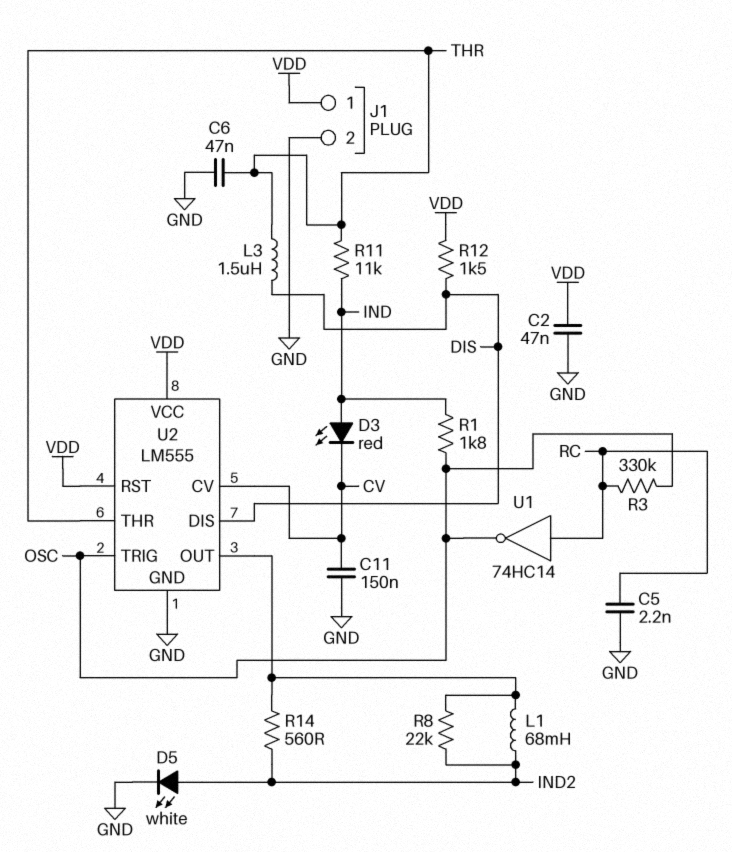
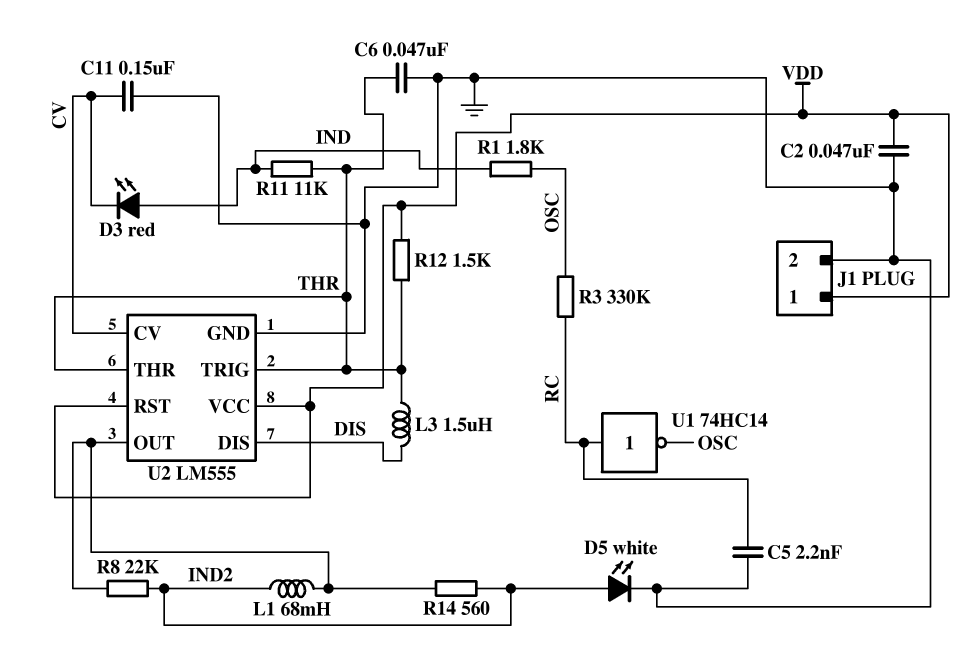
R12: 1.5k (DIS, VDD) -> 1.5k (THR, VDD)
U2 pin TRIG: OSC -> THR

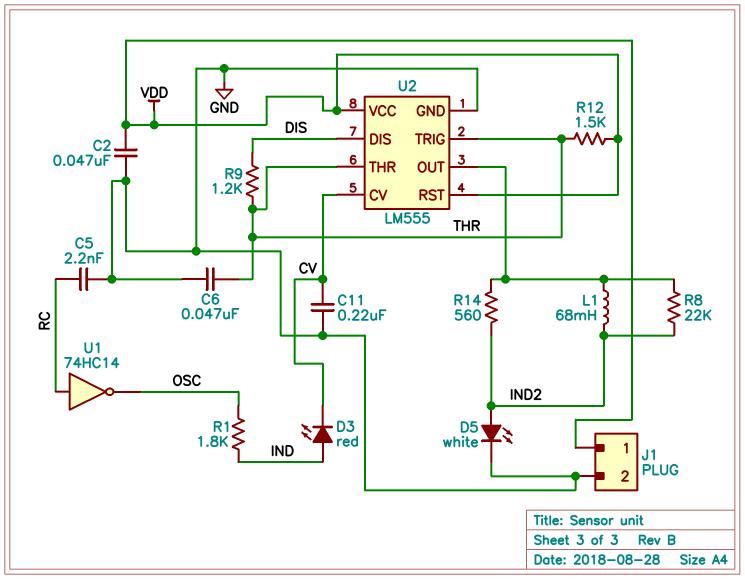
C11: 150nF (CV, GND) -> 220nF (CV, GND)
L3: 1.5uH (DIS, THR) -> none
R3: 330k (OSC, RC) -> none
R9: none -> 1.2k (DIS, THR)
R11: 11k (IND, THR) -> none

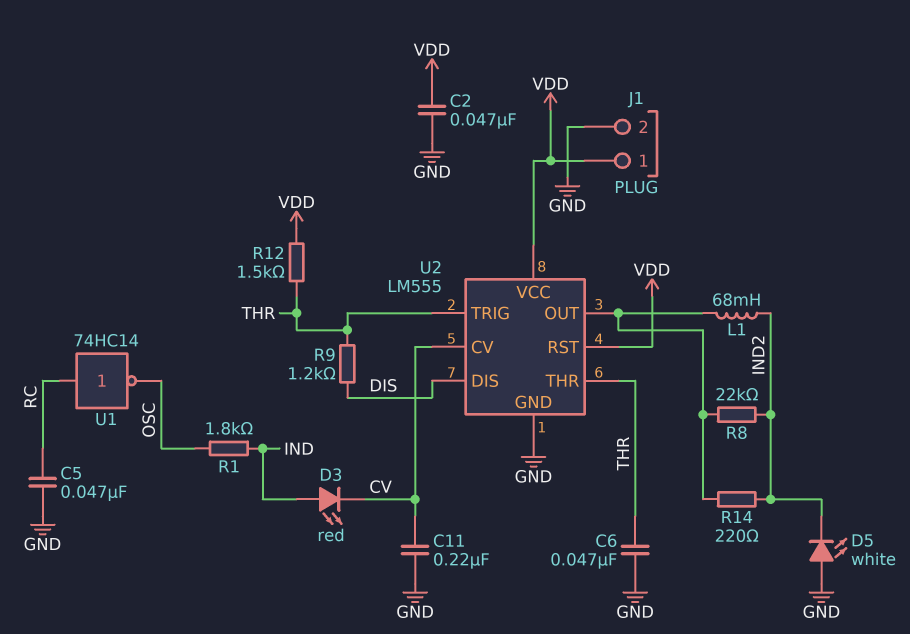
C5: 2.2nF (GND, RC) -> 47nF (GND, RC)
D5: LED white (A IND2, K GND) -> LED white (A GND, K IND2)
R14: 560 (IND2, U2/OUT) -> 220 (IND2, U2/OUT)

